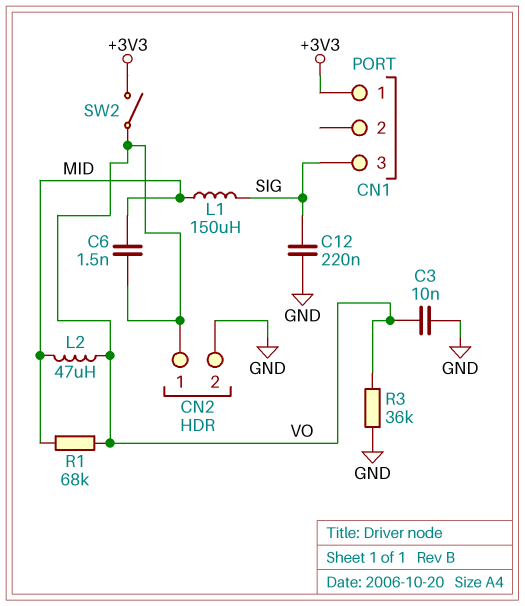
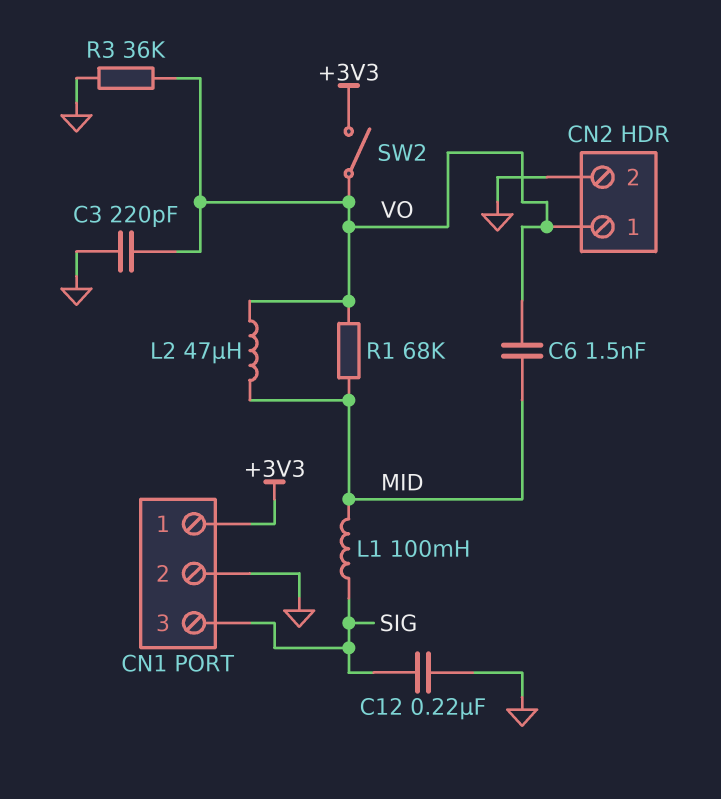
C3: 10nF (GND, VO) -> 220pF (GND, VO)
CN1 pin 2: none -> GND
L1: 150uH (MID, SIG) -> 100mH (MID, SIG)

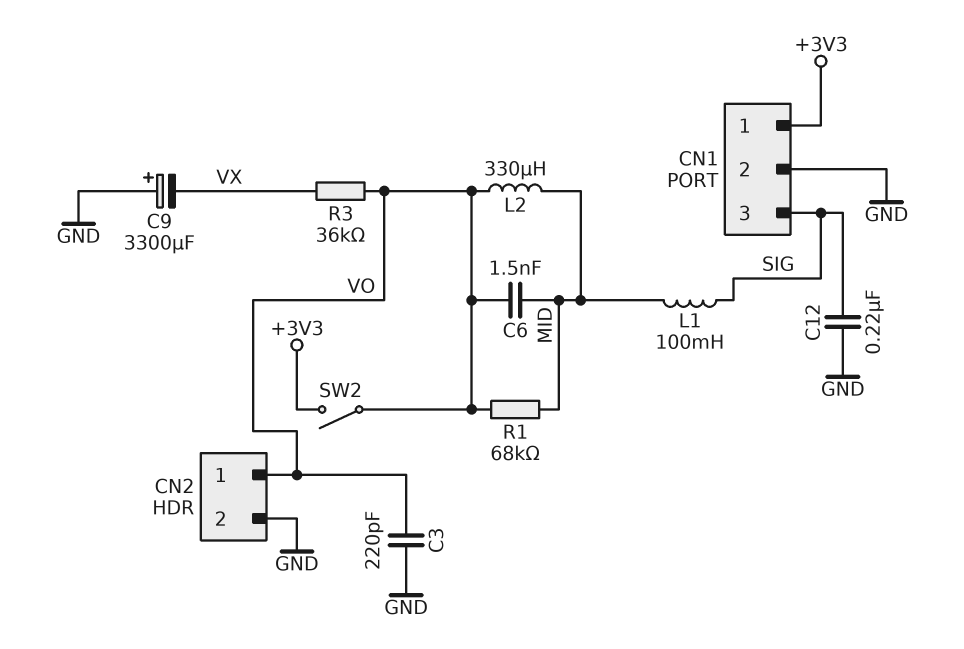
C9: none -> 3300uF (plus GND, minus VX)
L2: 47uH (MID, VO) -> 330uH (MID, VO)
R3: 36k (GND, VO) -> 36k (VO, VX)

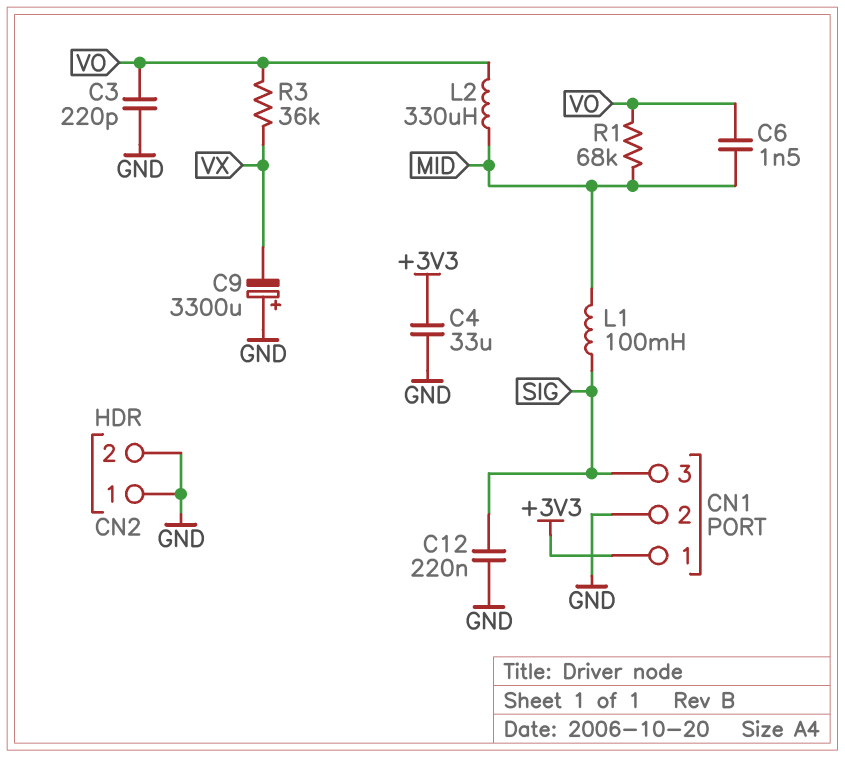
C4: none -> 33uF (+3V3, GND)
CN2 pin 1: VO -> GND
SW2: switch (+3V3, VO) -> none

